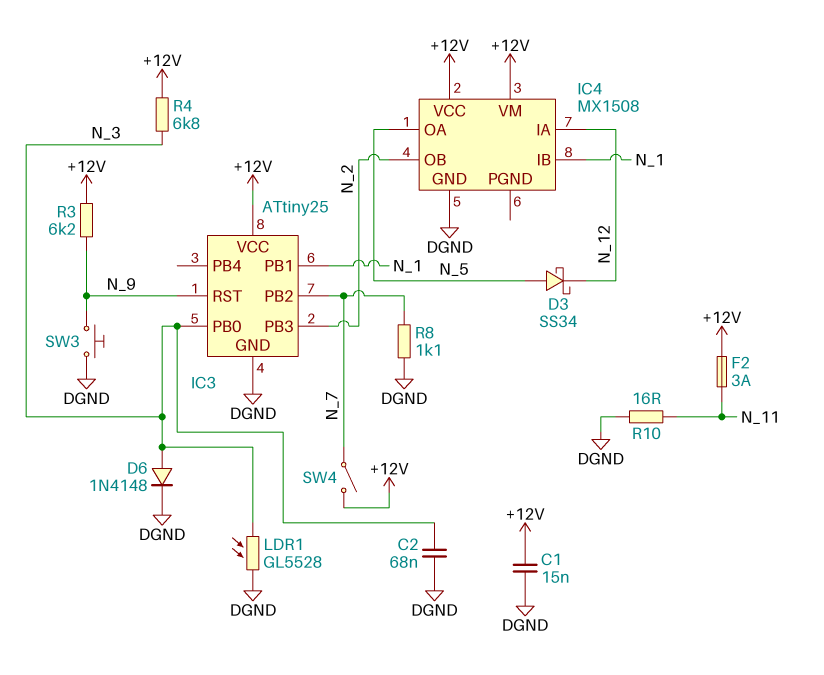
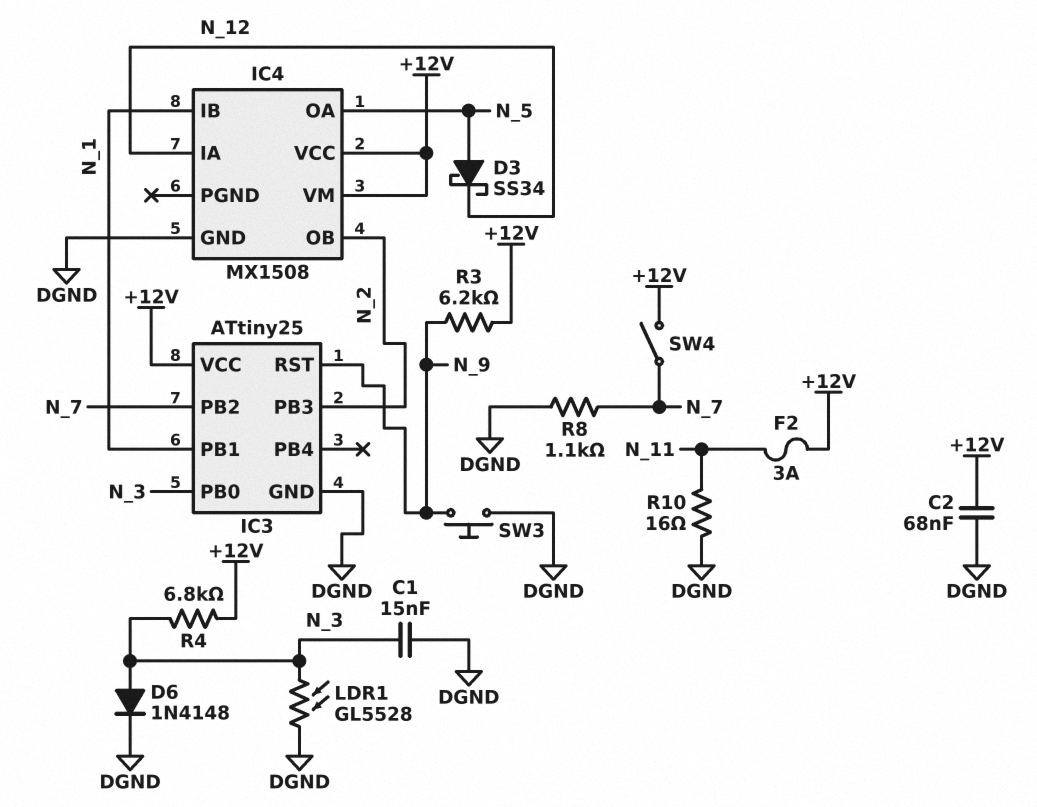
C1: 15nF (+12V, DGND) -> 15nF (DGND, N_3)
C2: 68nF (DGND, N_3) -> 68nF (+12V, DGND)

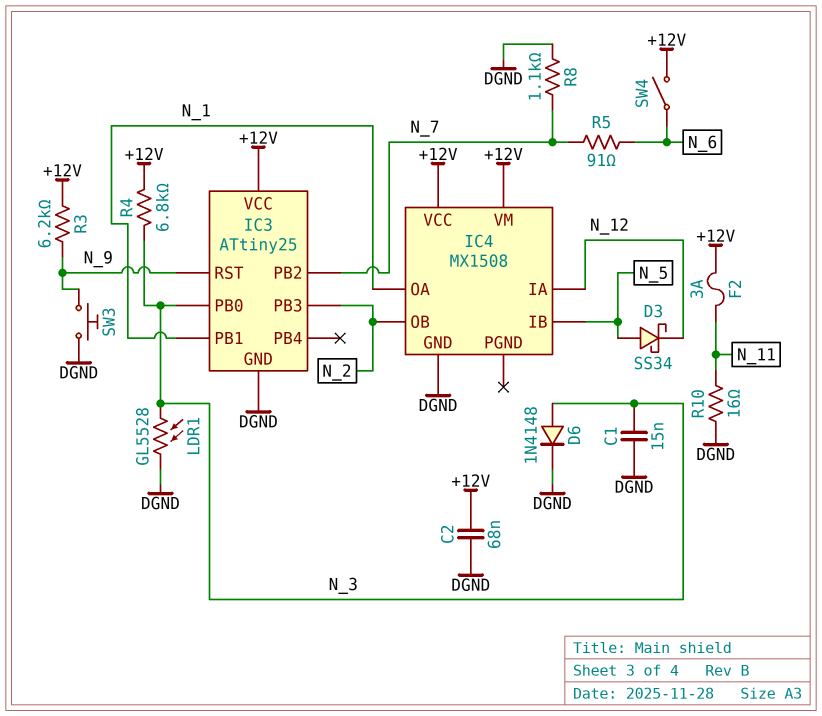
IC4 pin IB: N_1 -> N_5
IC4 pin OA: N_5 -> N_1
R5: none -> 91 (N_6, N_7)
SW4: switch (+12V, N_7) -> switch (+12V, N_6)

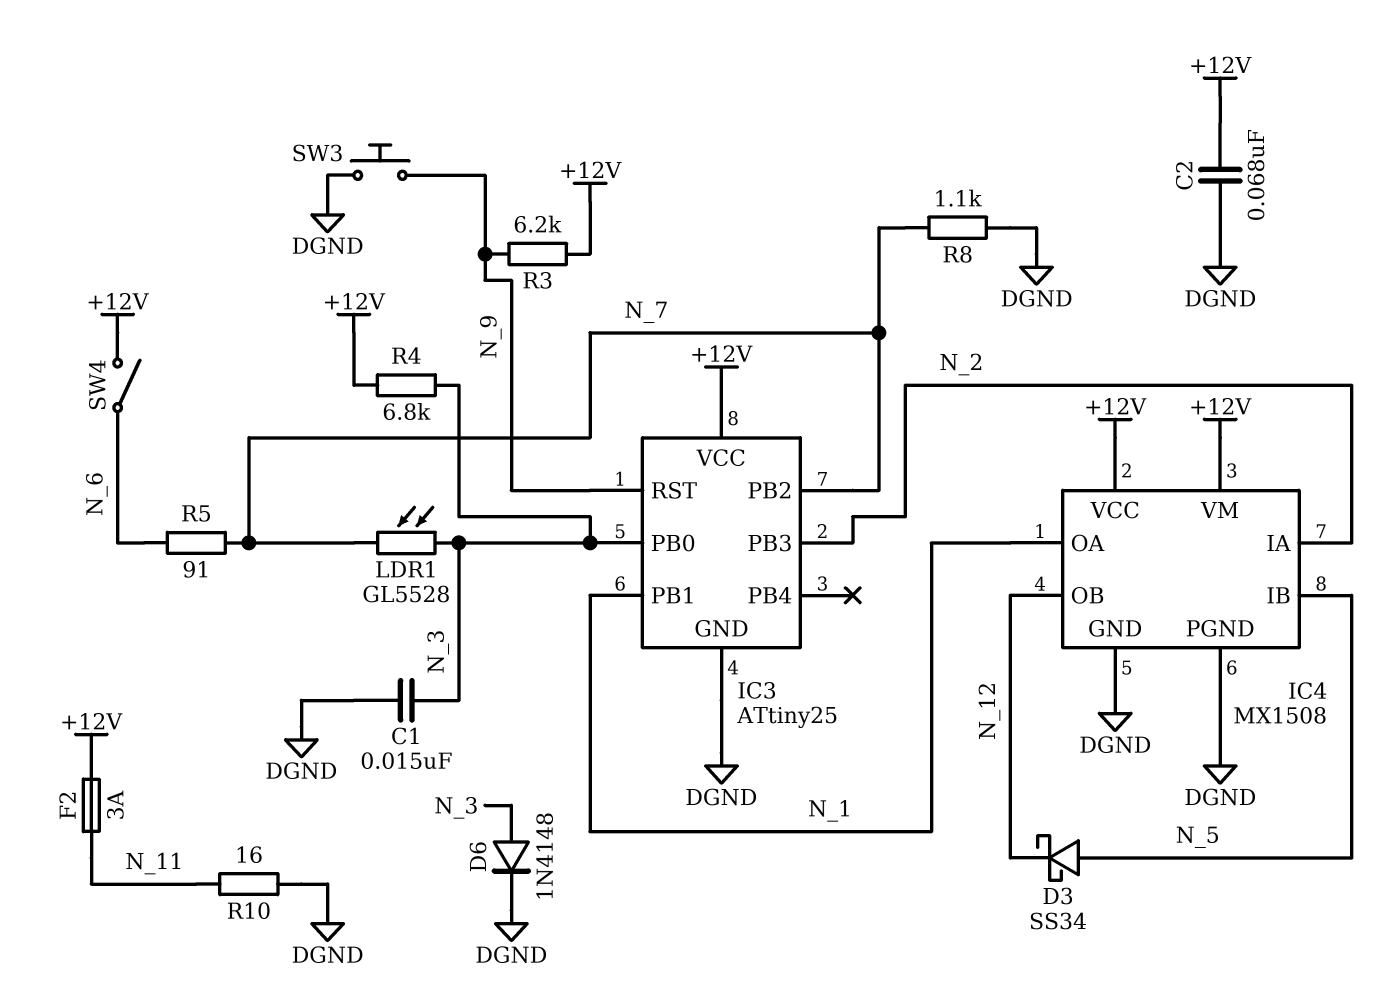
IC4 pin IA: N_12 -> N_2
IC4 pin OB: N_2 -> N_12
IC4 pin PGND: none -> DGND
LDR1: GL5528 (DGND, N_3) -> GL5528 (N_3, N_7)

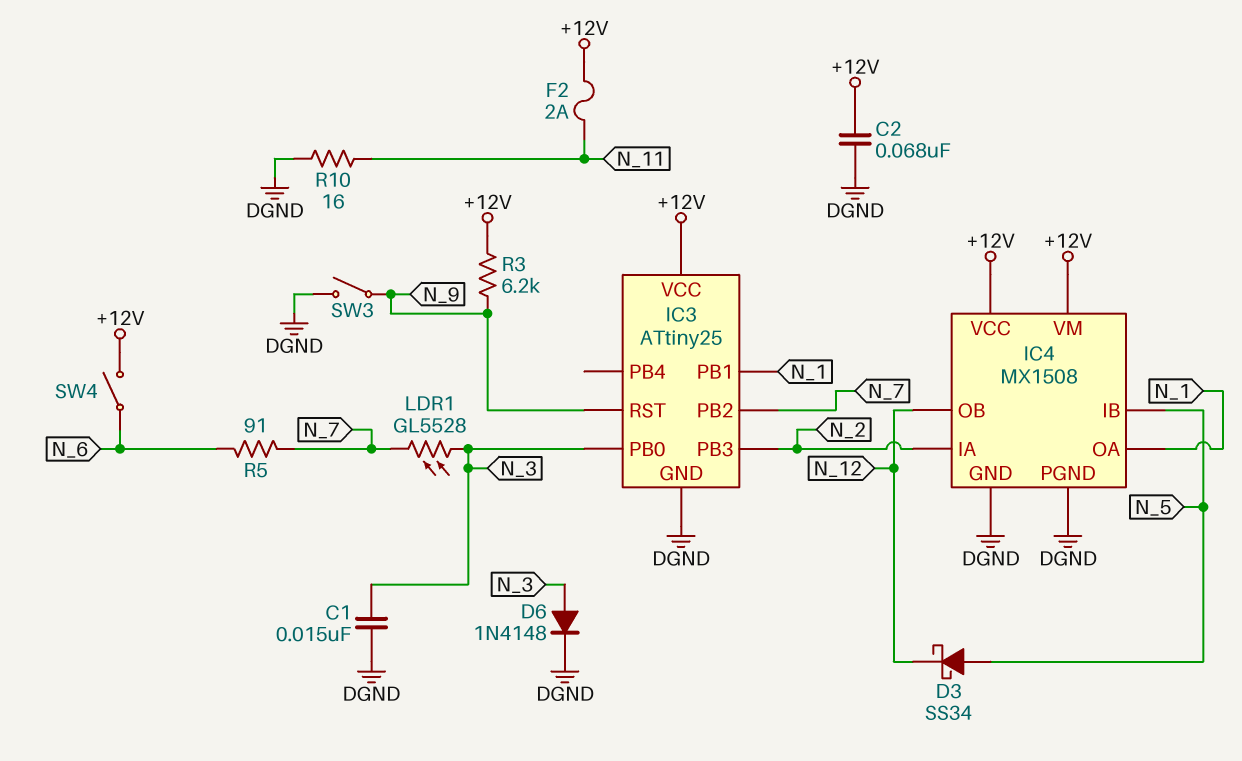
F2: 3A (+12V, N_11) -> 2A (+12V, N_11)
R4: 6.8k (+12V, N_3) -> none
R8: 1.1k (DGND, N_7) -> none
SW3: button (DGND, N_9) -> switch (DGND, N_9)

